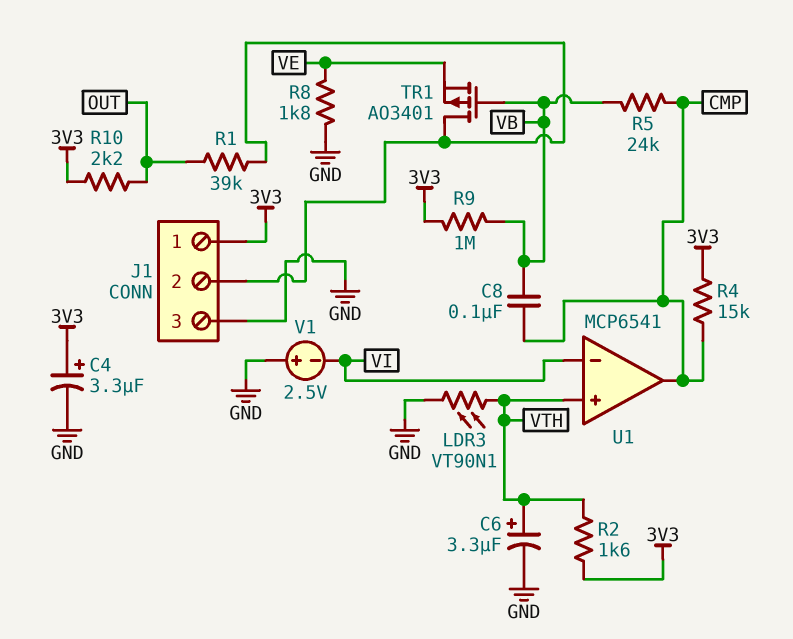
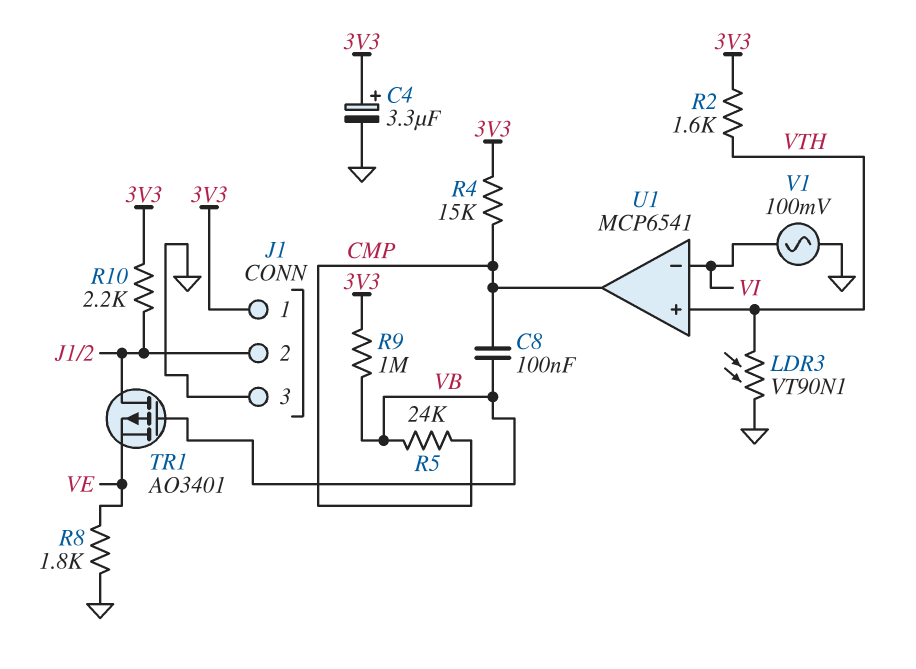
C6: 3.3uF (plus VTH, minus GND) -> none
R1: 39k (J1/2, OUT) -> none
R10: 2.2k (3V3, OUT) -> 2.2k (3V3, J1/2)
V1: 2.5V (plus GND, minus VI) -> AC 100mV (GND, VI)

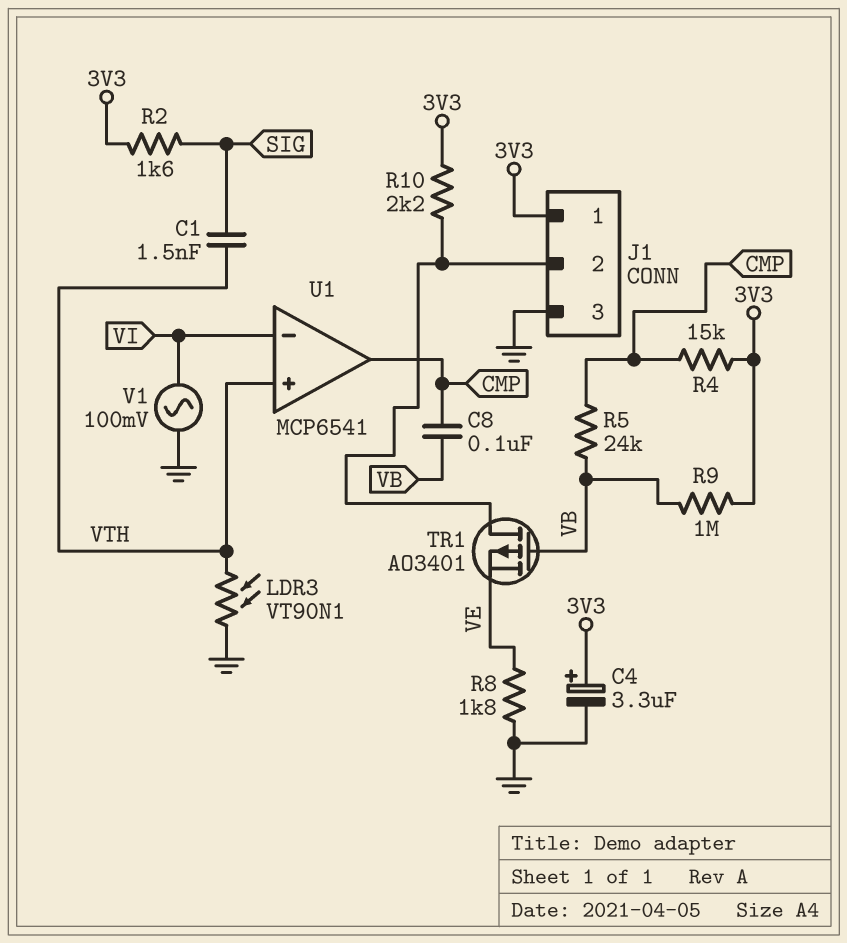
C1: none -> 1.5nF (SIG, VTH)
R2: 1.6k (3V3, VTH) -> 1.6k (3V3, SIG)

